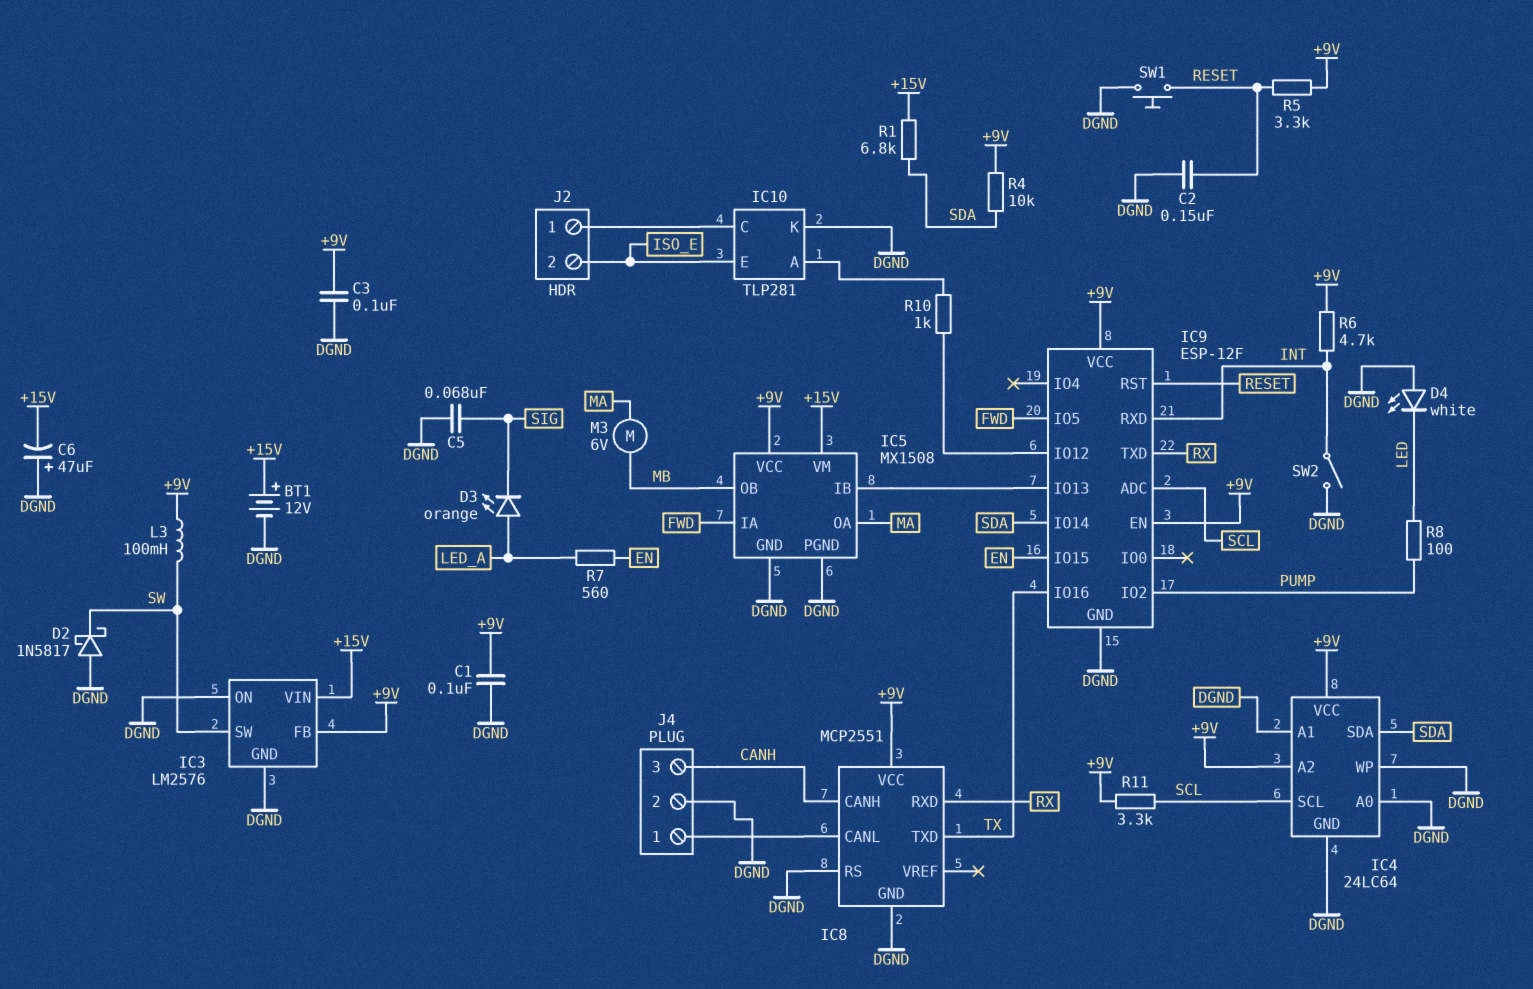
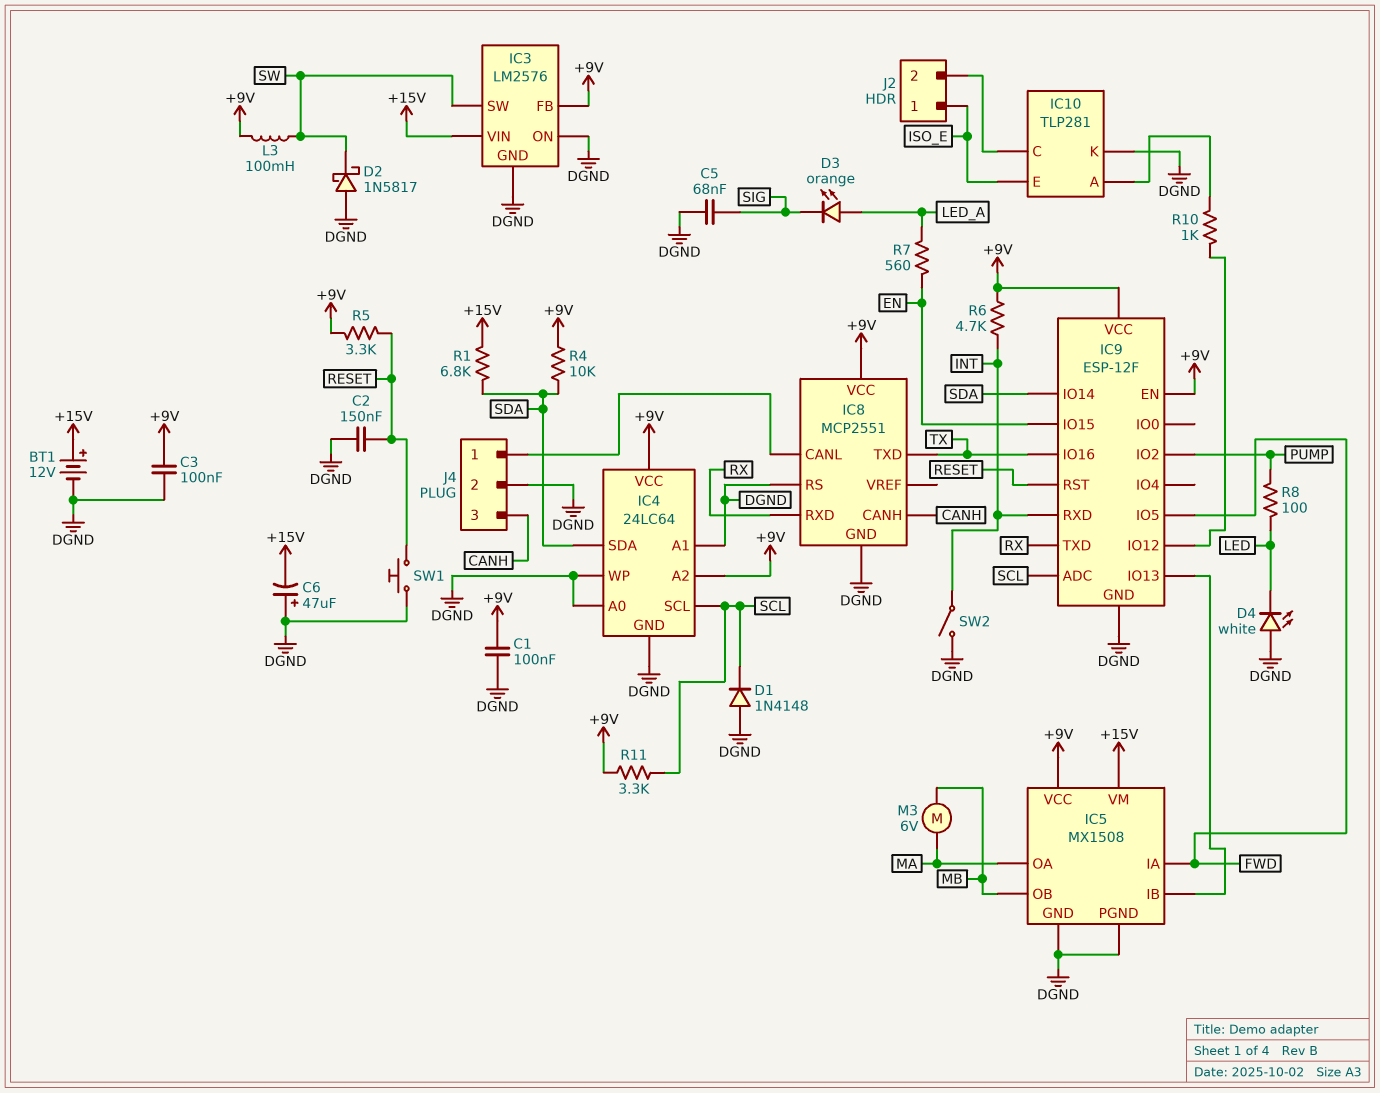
D1: none -> diode 1N4148 (A DGND, K SCL)
J2 pin 1: IC10/C -> ISO_E
J2 pin 2: ISO_E -> IC10/C

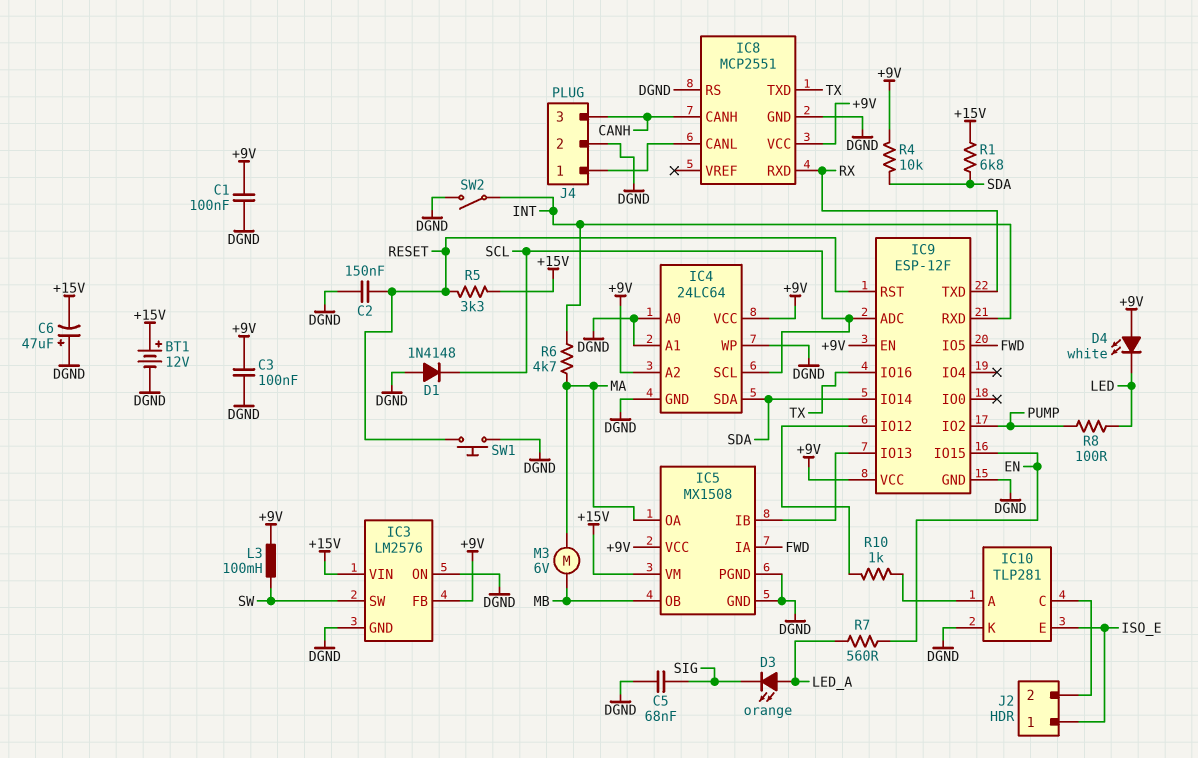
D2: schottky 1N5817 (A DGND, K SW) -> none
D4: LED white (A DGND, K LED) -> LED white (A +9V, K LED)
R5: 3.3k (+9V, RESET) -> 3.3k (+15V, RESET)
R6: 4.7k (+9V, INT) -> 4.7k (INT, MA)
R11: 3.3k (+9V, SCL) -> none

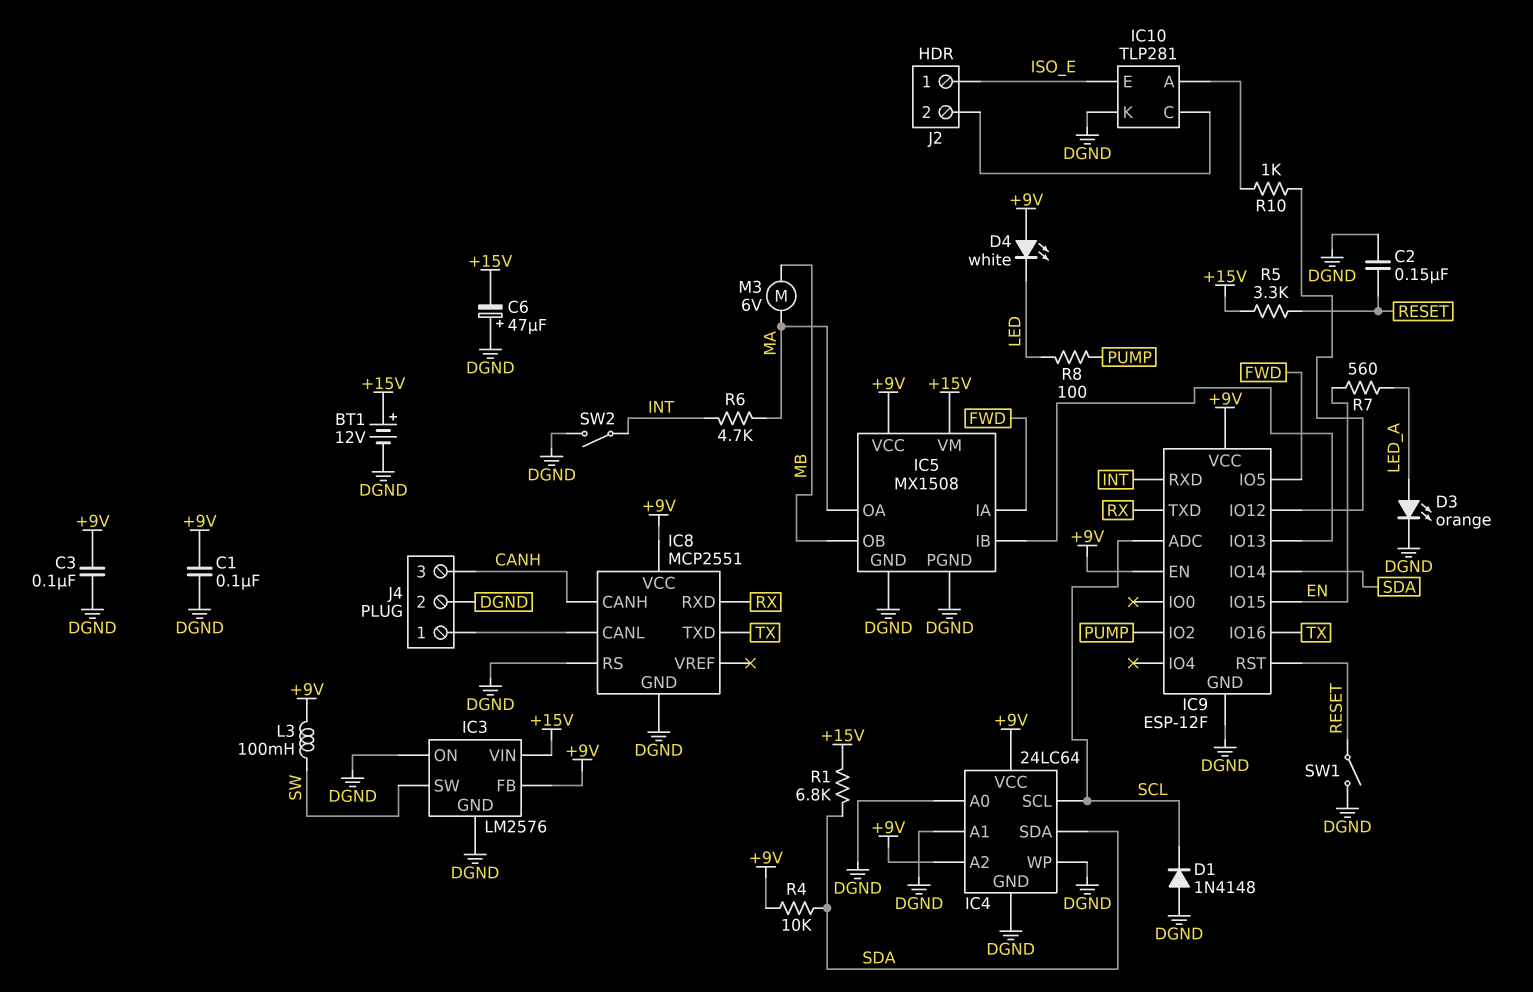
C5: 68nF (DGND, SIG) -> none
D3: LED orange (A LED_A, K SIG) -> LED orange (A LED_A, K DGND)
SW1: button (DGND, RESET) -> switch (DGND, RESET)

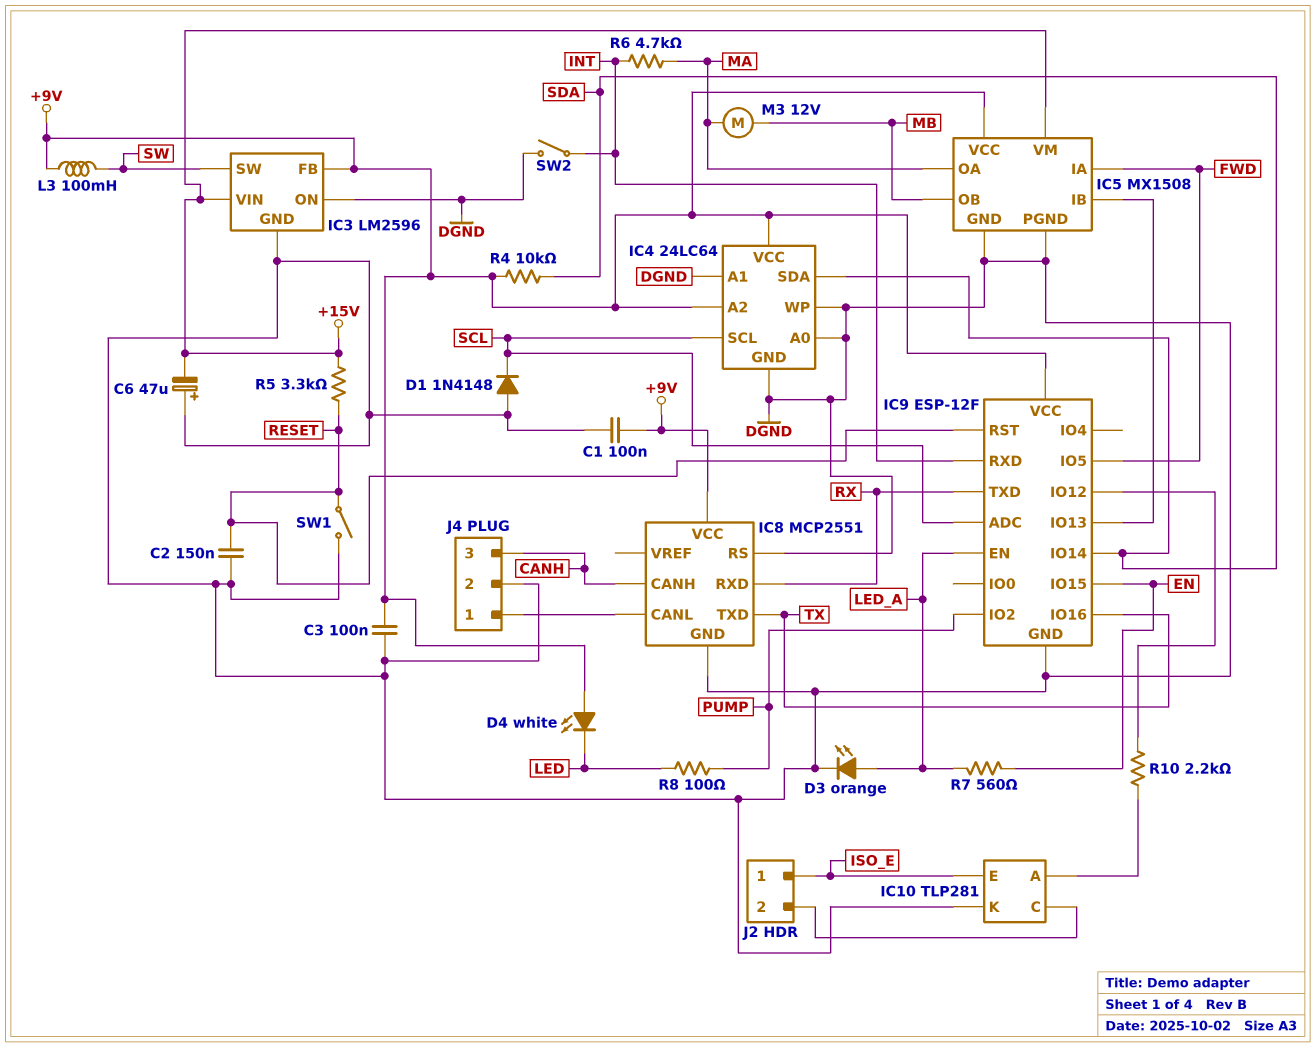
BT1: 12V (plus +15V, minus DGND) -> none
IC3: LM2576 -> LM2596
IC9 pin EN: +9V -> LED_A
M3: motor 6V (MA, MB) -> motor 12V (MA, MB)
R1: 6.8k (+15V, SDA) -> none
R10: 1k (IC9/IO12, IC10/A) -> 2.2k (IC9/IO12, IC10/A)

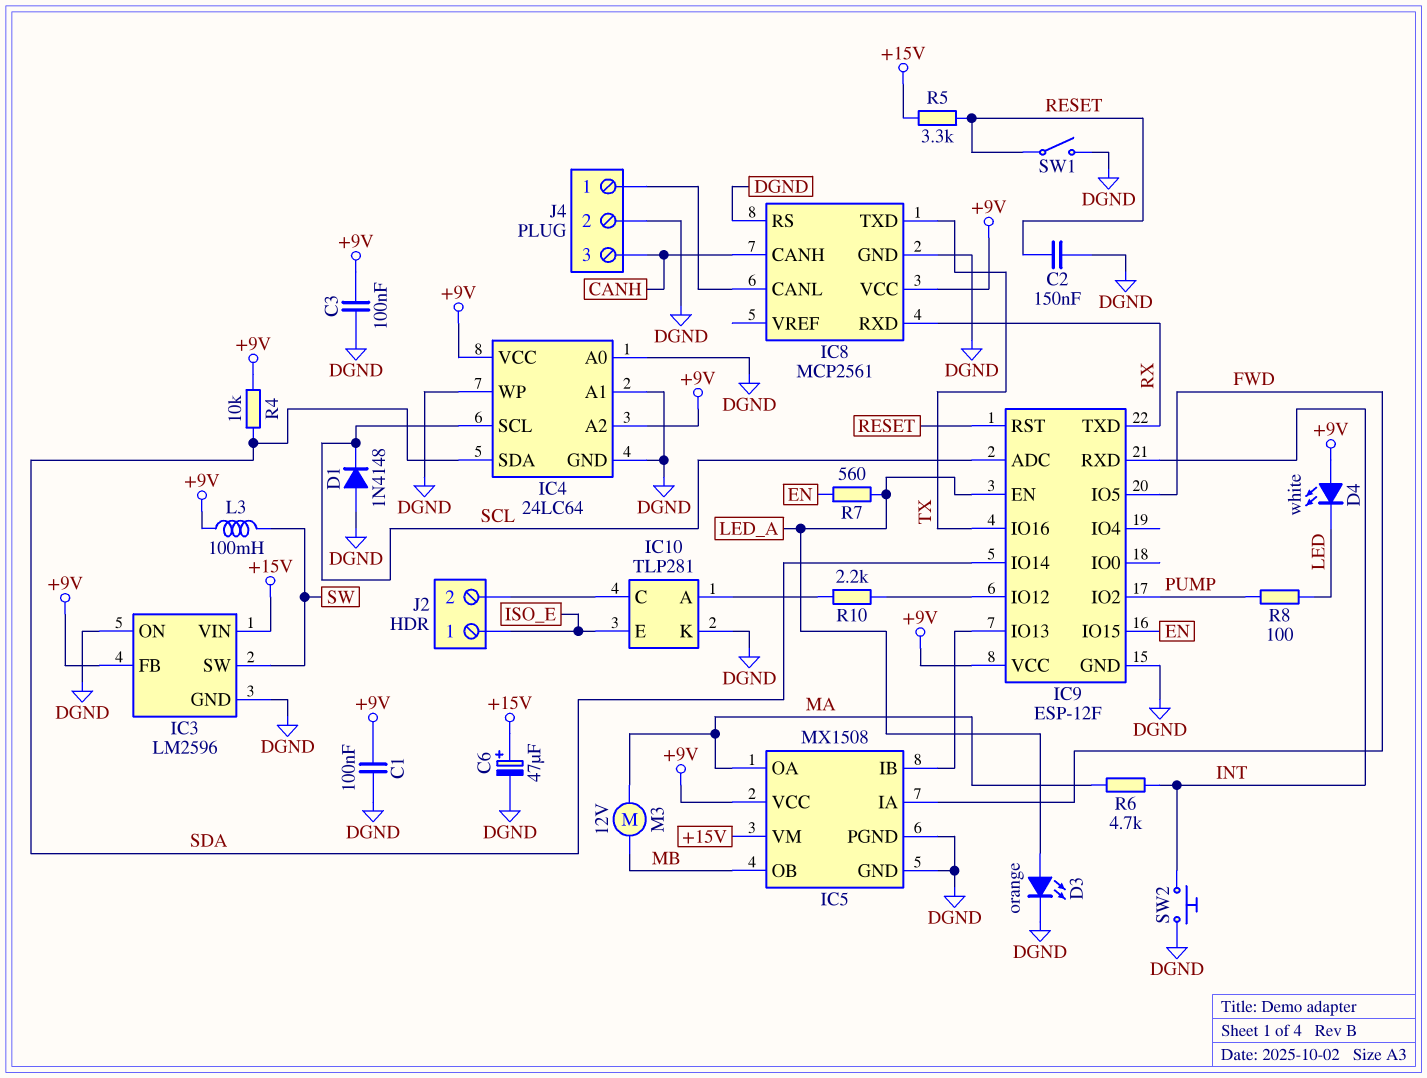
C6: 47uF (plus DGND, minus +15V) -> 47uF (plus +15V, minus DGND)
IC8: MCP2551 -> MCP2561
SW2: switch (DGND, INT) -> button (DGND, INT)

